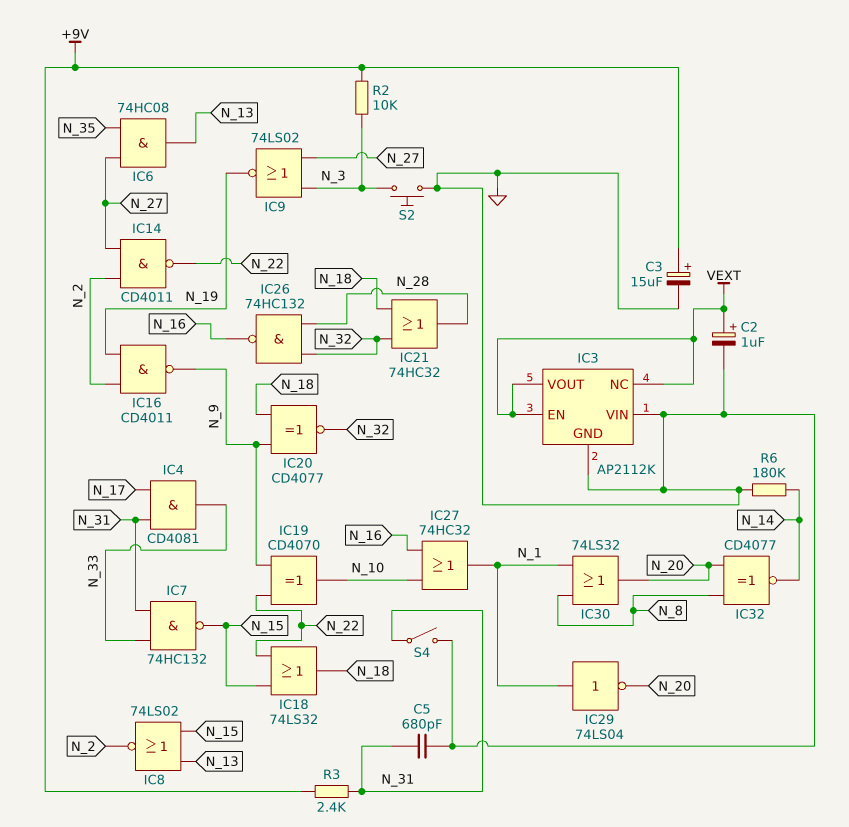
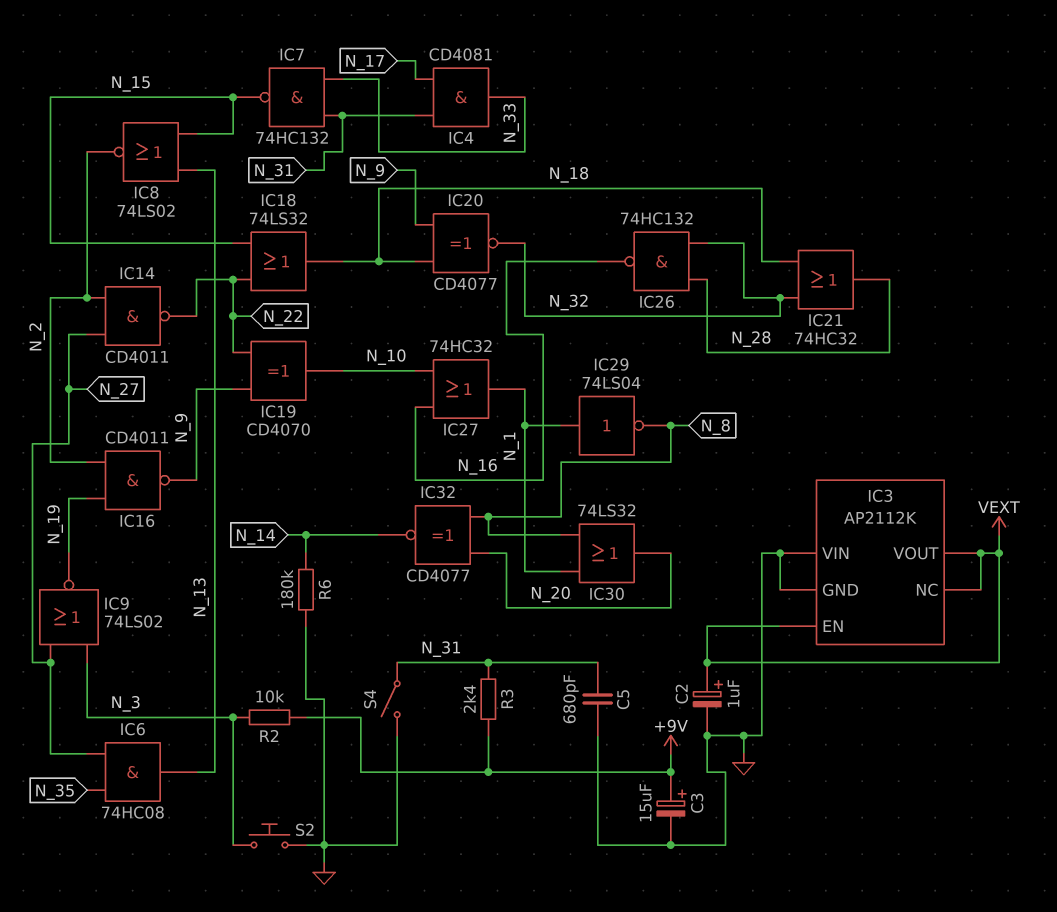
IC29: NOT 74LS04 (in N_1, out N_20) -> NOT 74LS04 (in N_1, out N_8)

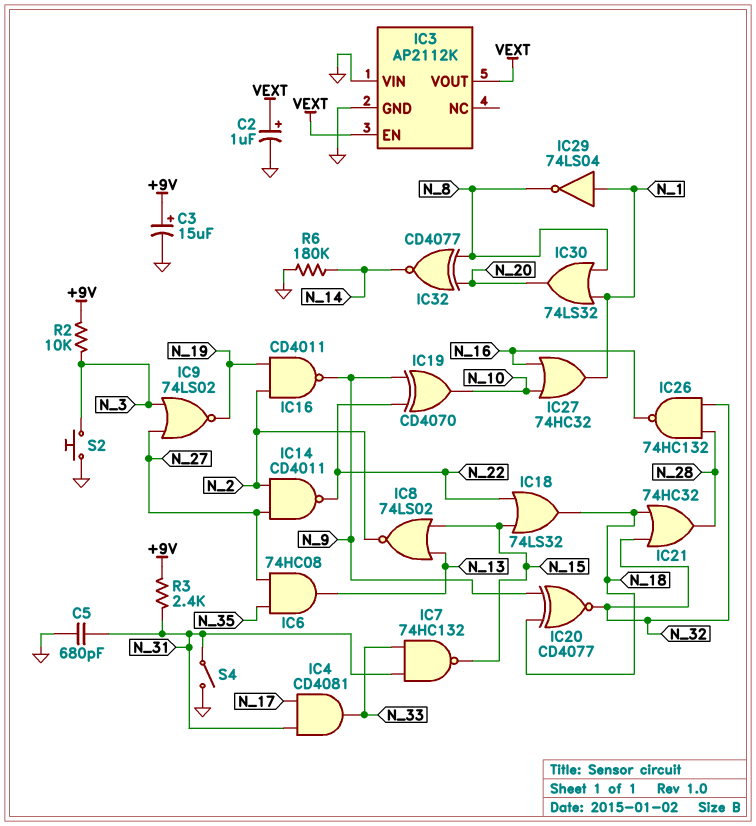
IC3 pin NC: VEXT -> none

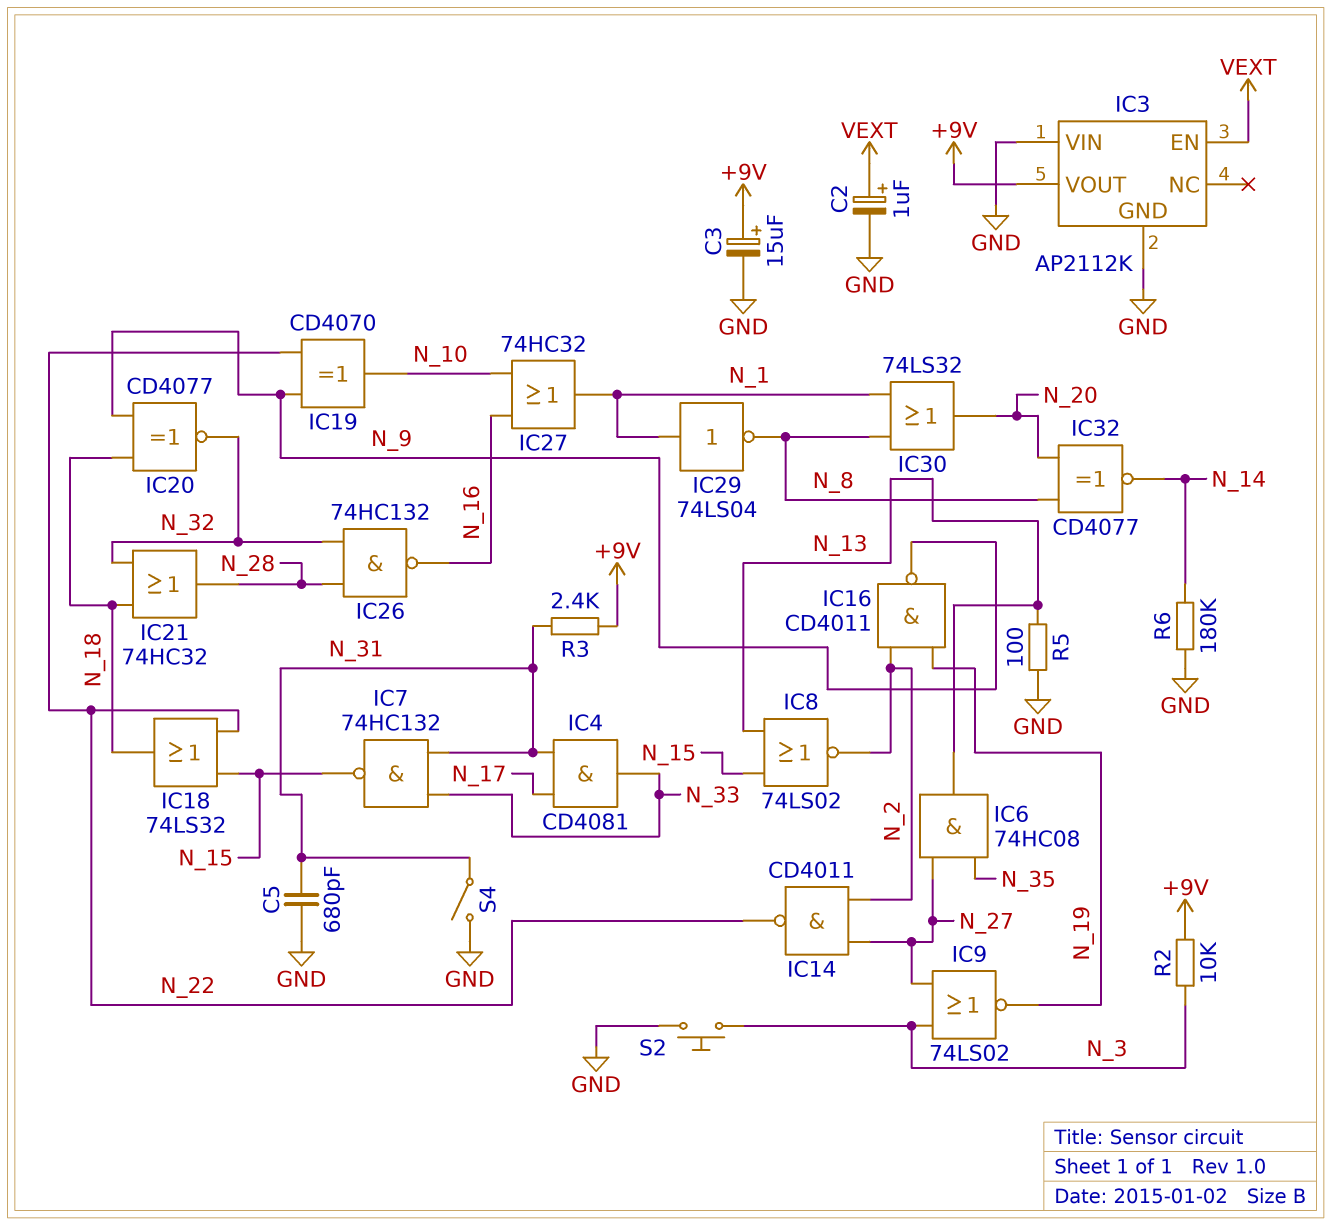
IC3 pin VOUT: VEXT -> +9V
R5: none -> 100 (GND, N_13)

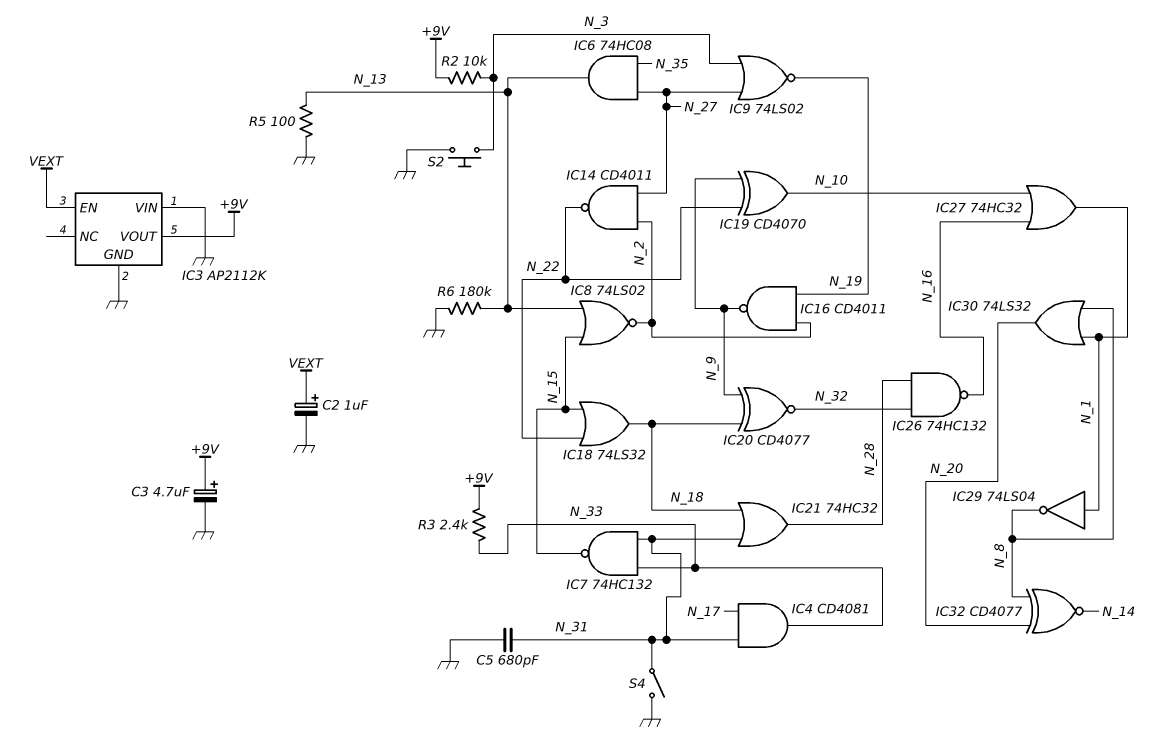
C3: 15uF (plus +9V, minus GND) -> 4.7uF (plus +9V, minus GND)
IC21: OR 74HC32 (in N_18, in N_32, out N_28) -> OR 74HC32 (in N_18, in N_31, out N_28)
R3: 2.4k (+9V, N_31) -> 2.4k (+9V, N_33)
R6: 180k (GND, N_14) -> 180k (GND, N_13)

